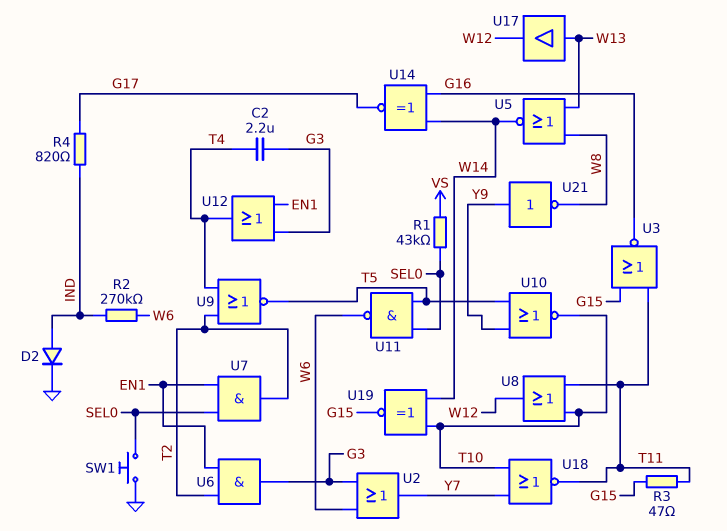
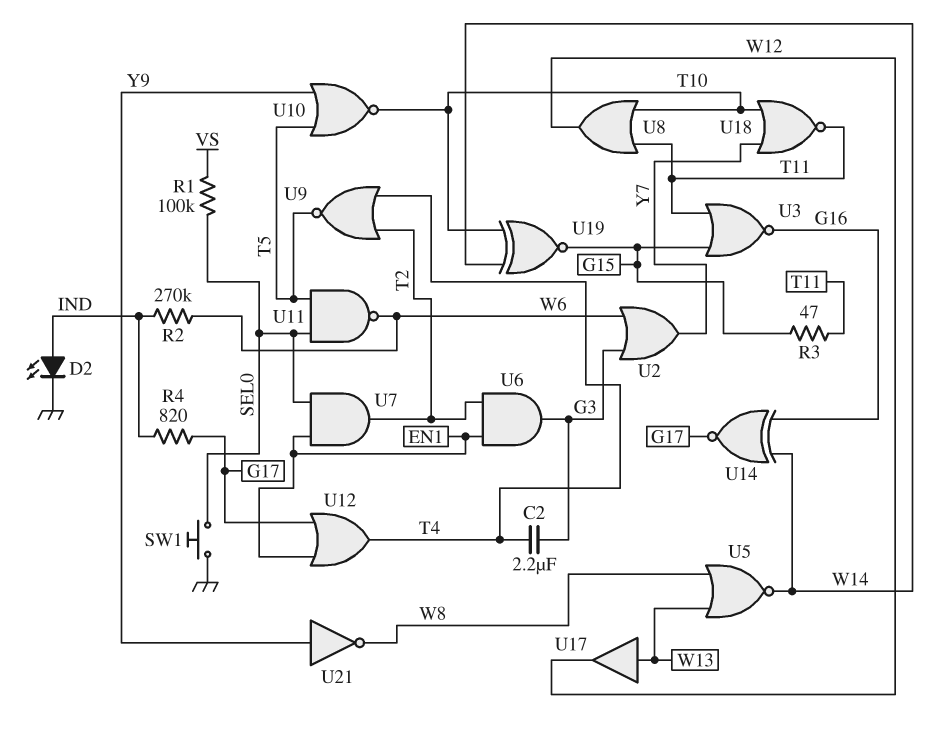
D2: diode (A IND, K GND) -> LED (A IND, K GND)
R1: 43k (SEL0, VS) -> 100k (SEL0, VS)
U12: OR (in EN1, in G3, out T4) -> OR (in EN1, in G17, out T4)

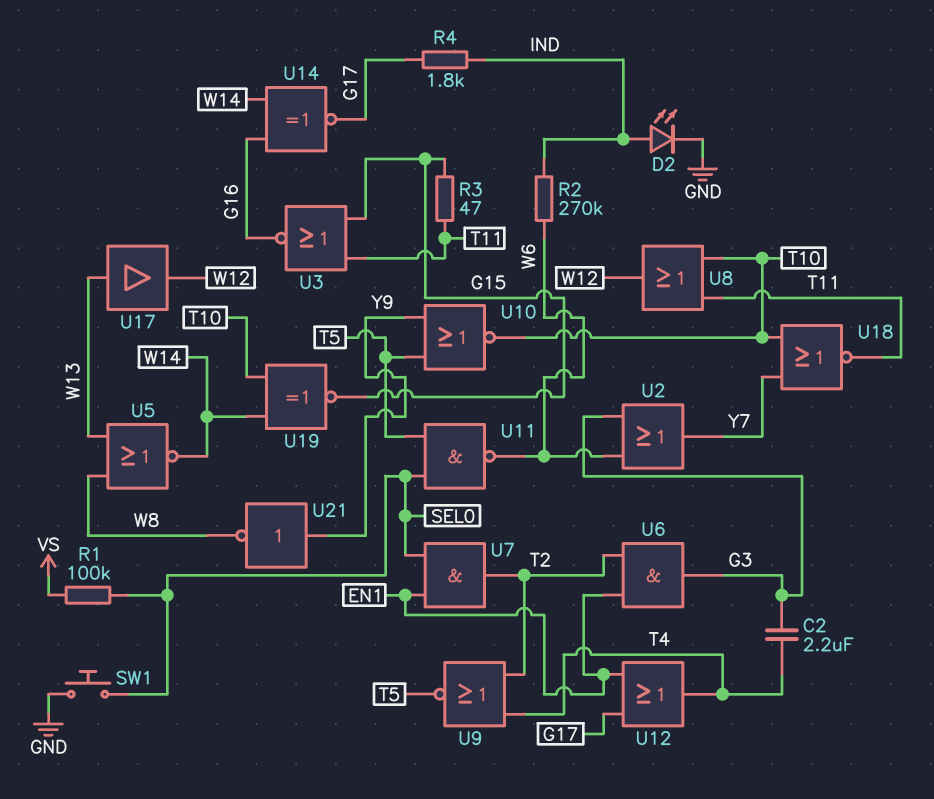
R4: 820 (G17, IND) -> 1.8k (G17, IND)

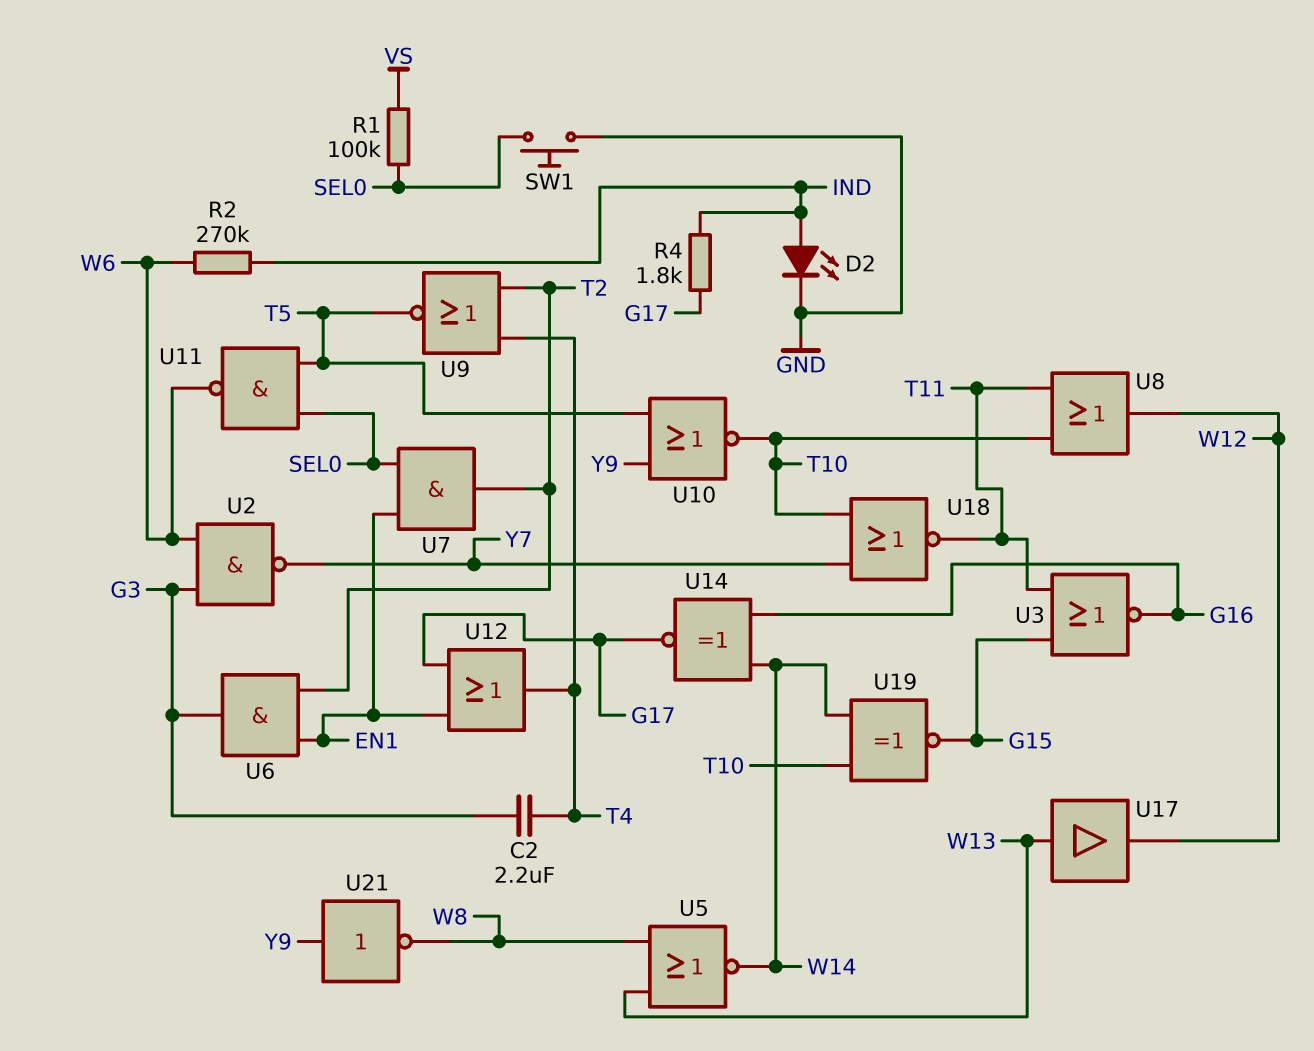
R3: 47 (G15, T11) -> none
U2: OR (in G3, in W6, out Y7) -> NAND (in G3, in W6, out Y7)

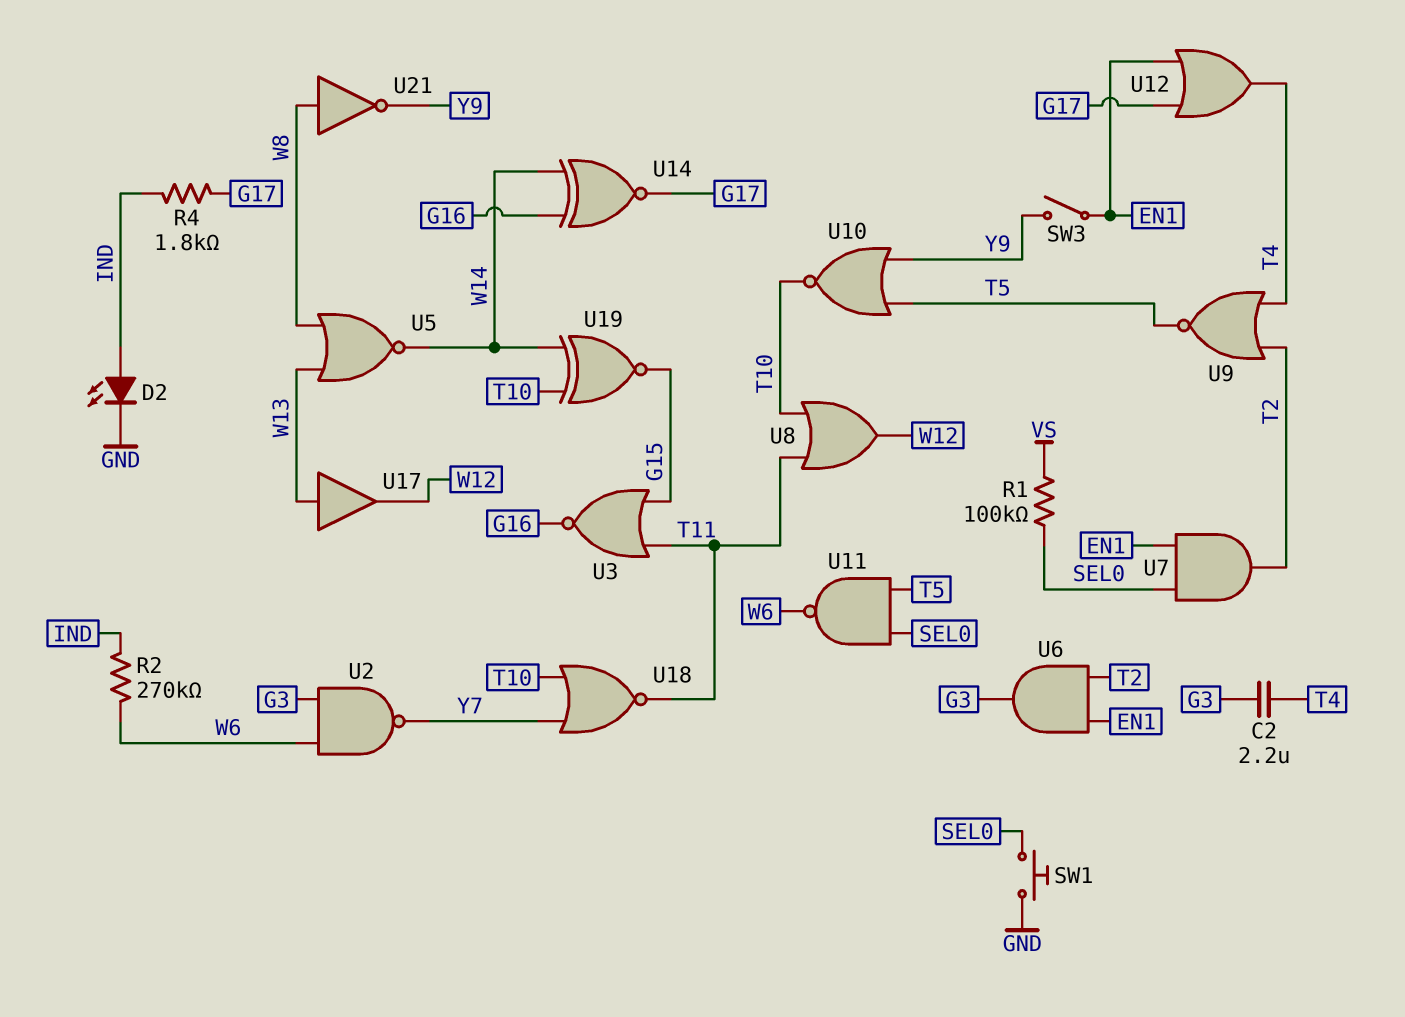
SW3: none -> switch (EN1, Y9)
U21: NOT (in Y9, out W8) -> NOT (in W8, out Y9)

